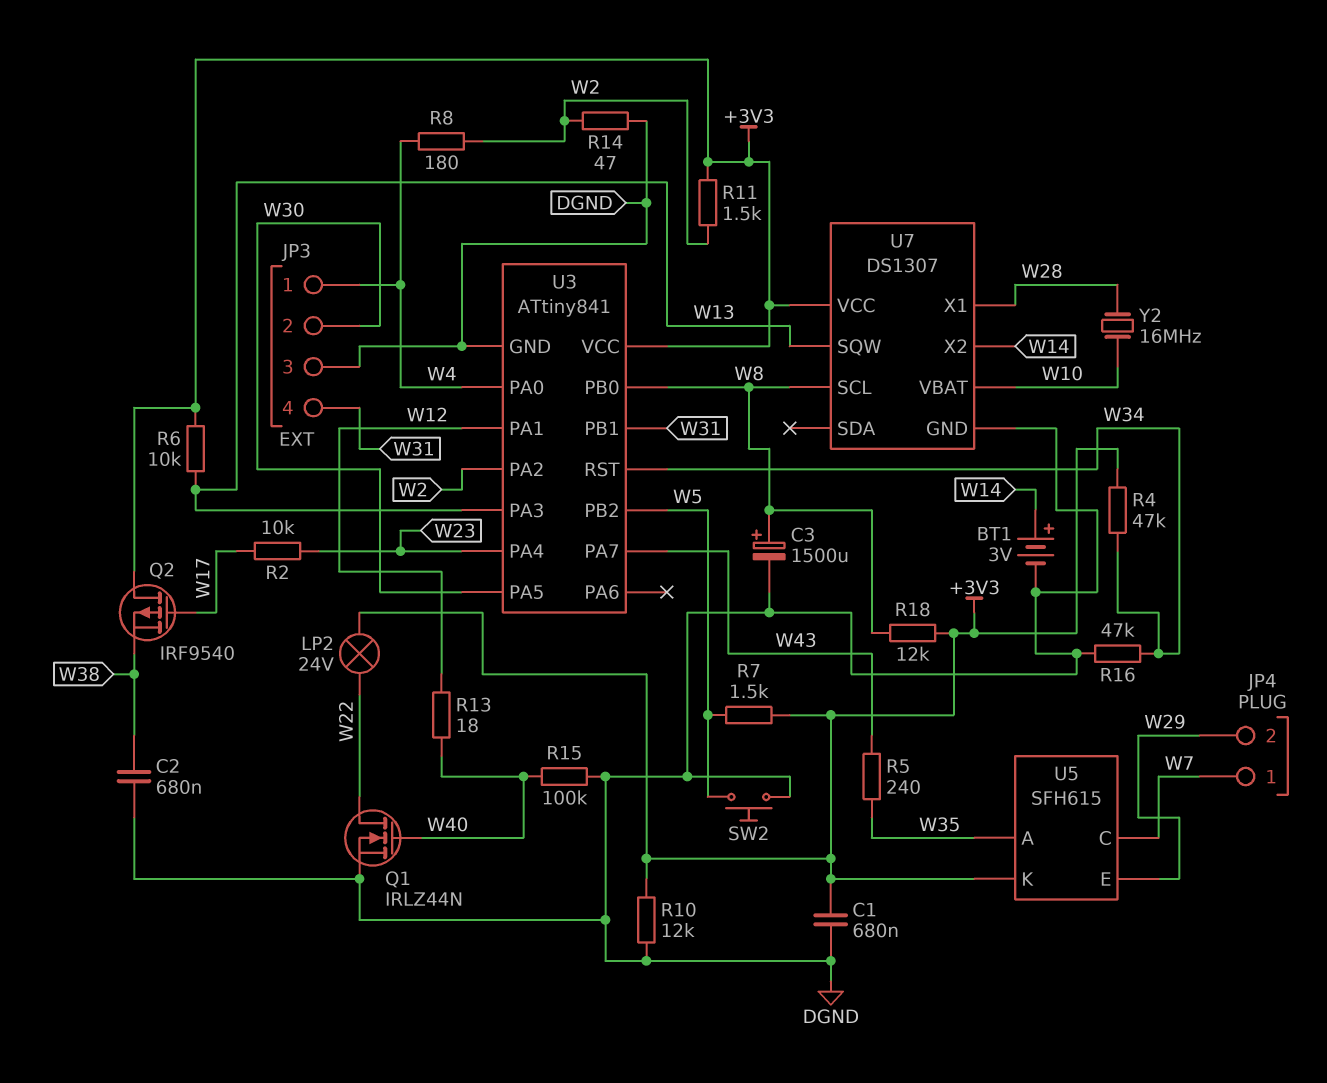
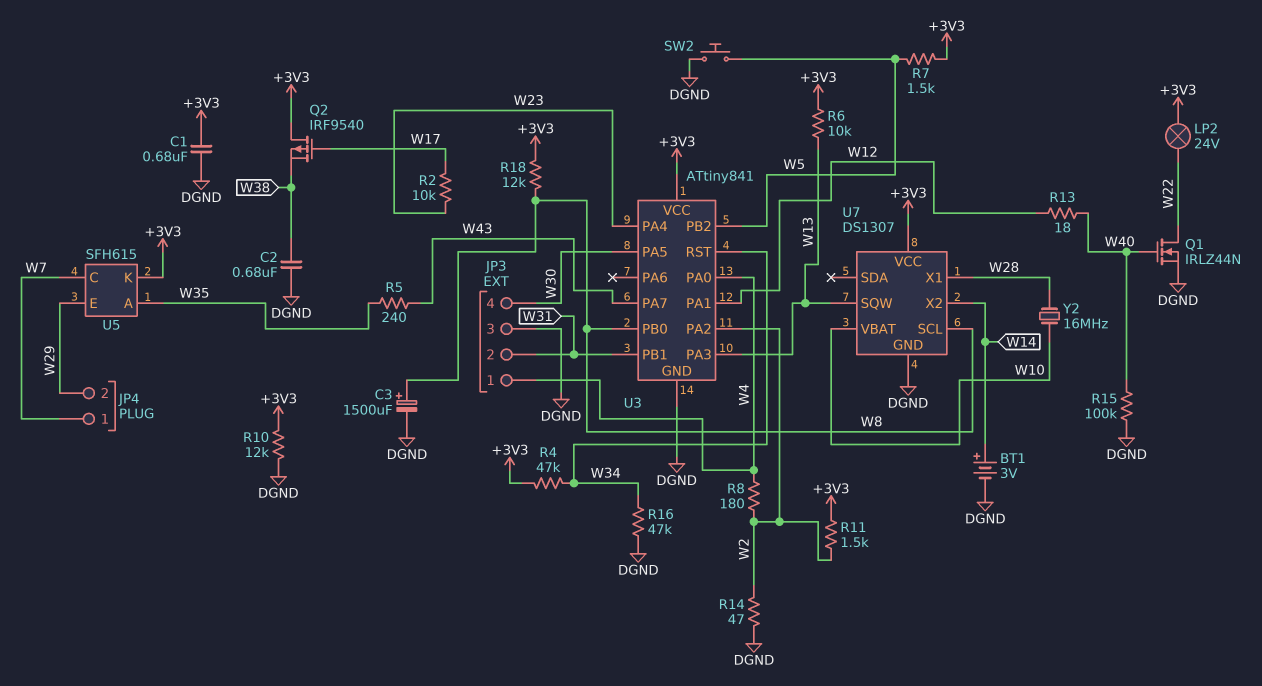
JP3 pin 2: W30 -> W31
JP3 pin 4: W31 -> W30

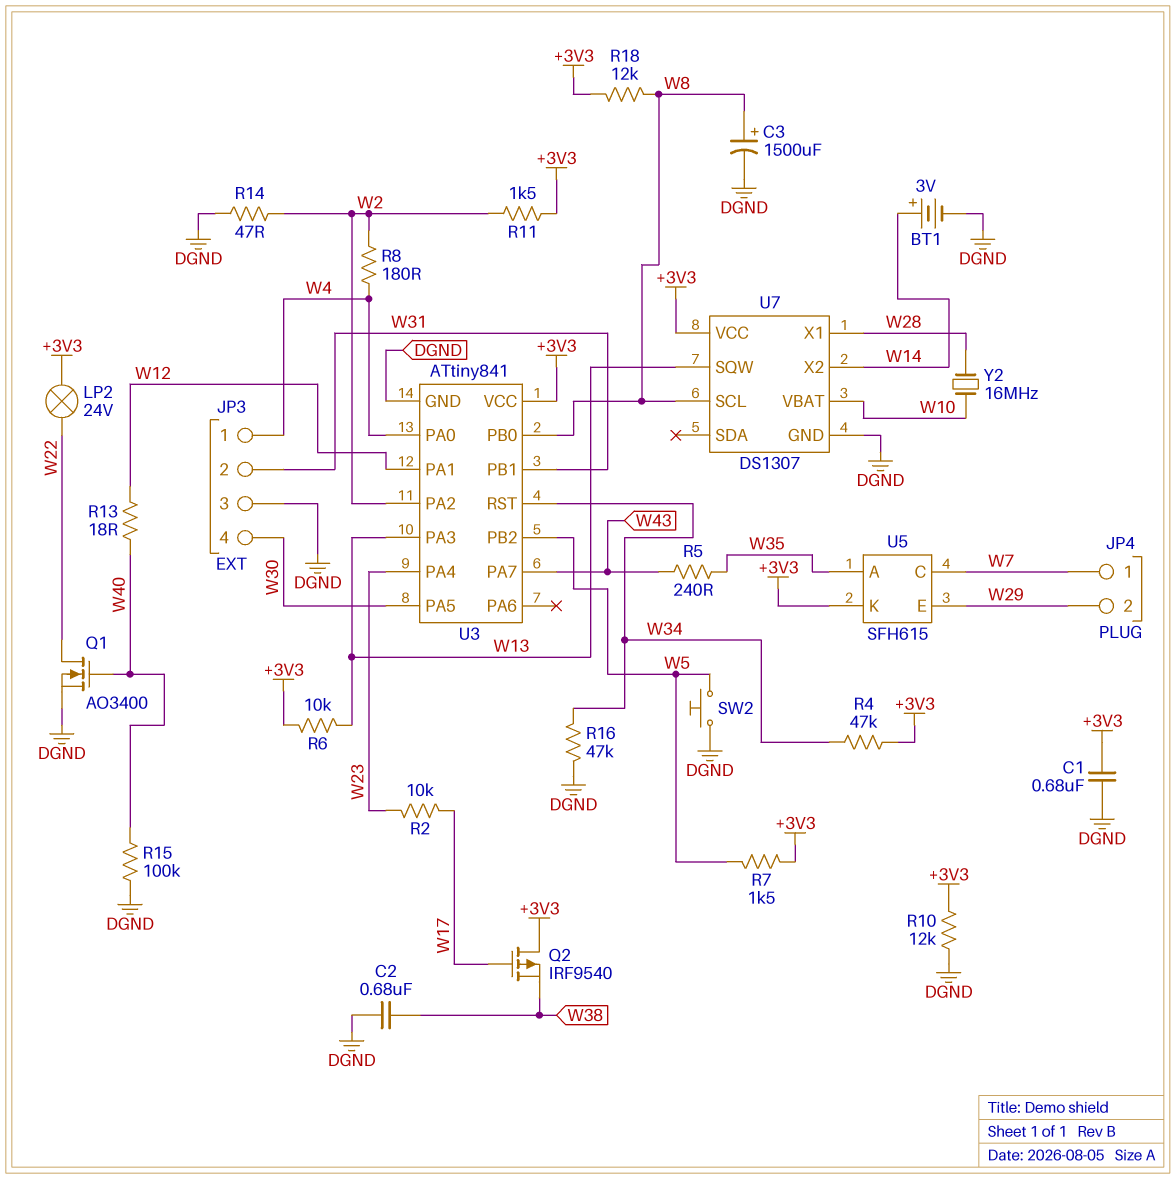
Q1: NMOS IRLZ44N (G W40, D W22, S DGND) -> NMOS AO3400 (G W40, D W22, S DGND)

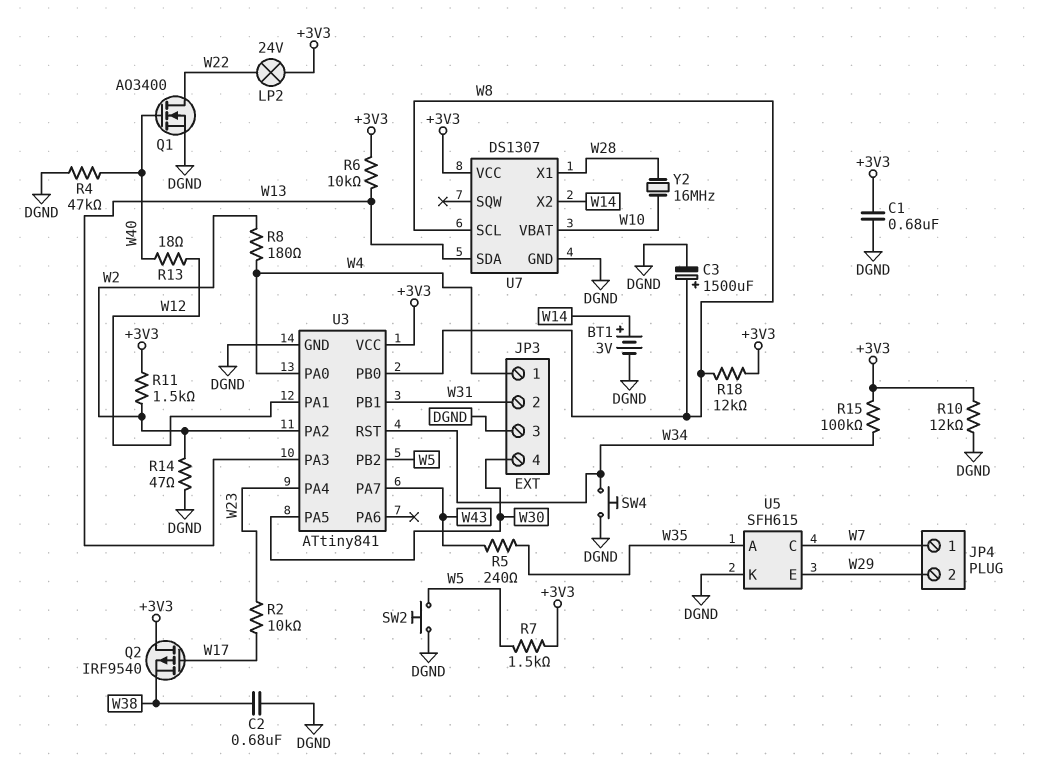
R4: 47k (+3V3, W34) -> 47k (DGND, W40)
R15: 100k (DGND, W40) -> 100k (+3V3, W34)
R16: 47k (DGND, W34) -> none
SW4: none -> button (DGND, W34)
U5 pin K: +3V3 -> DGND
U7 pin SDA: none -> W13
U7 pin SQW: W13 -> none

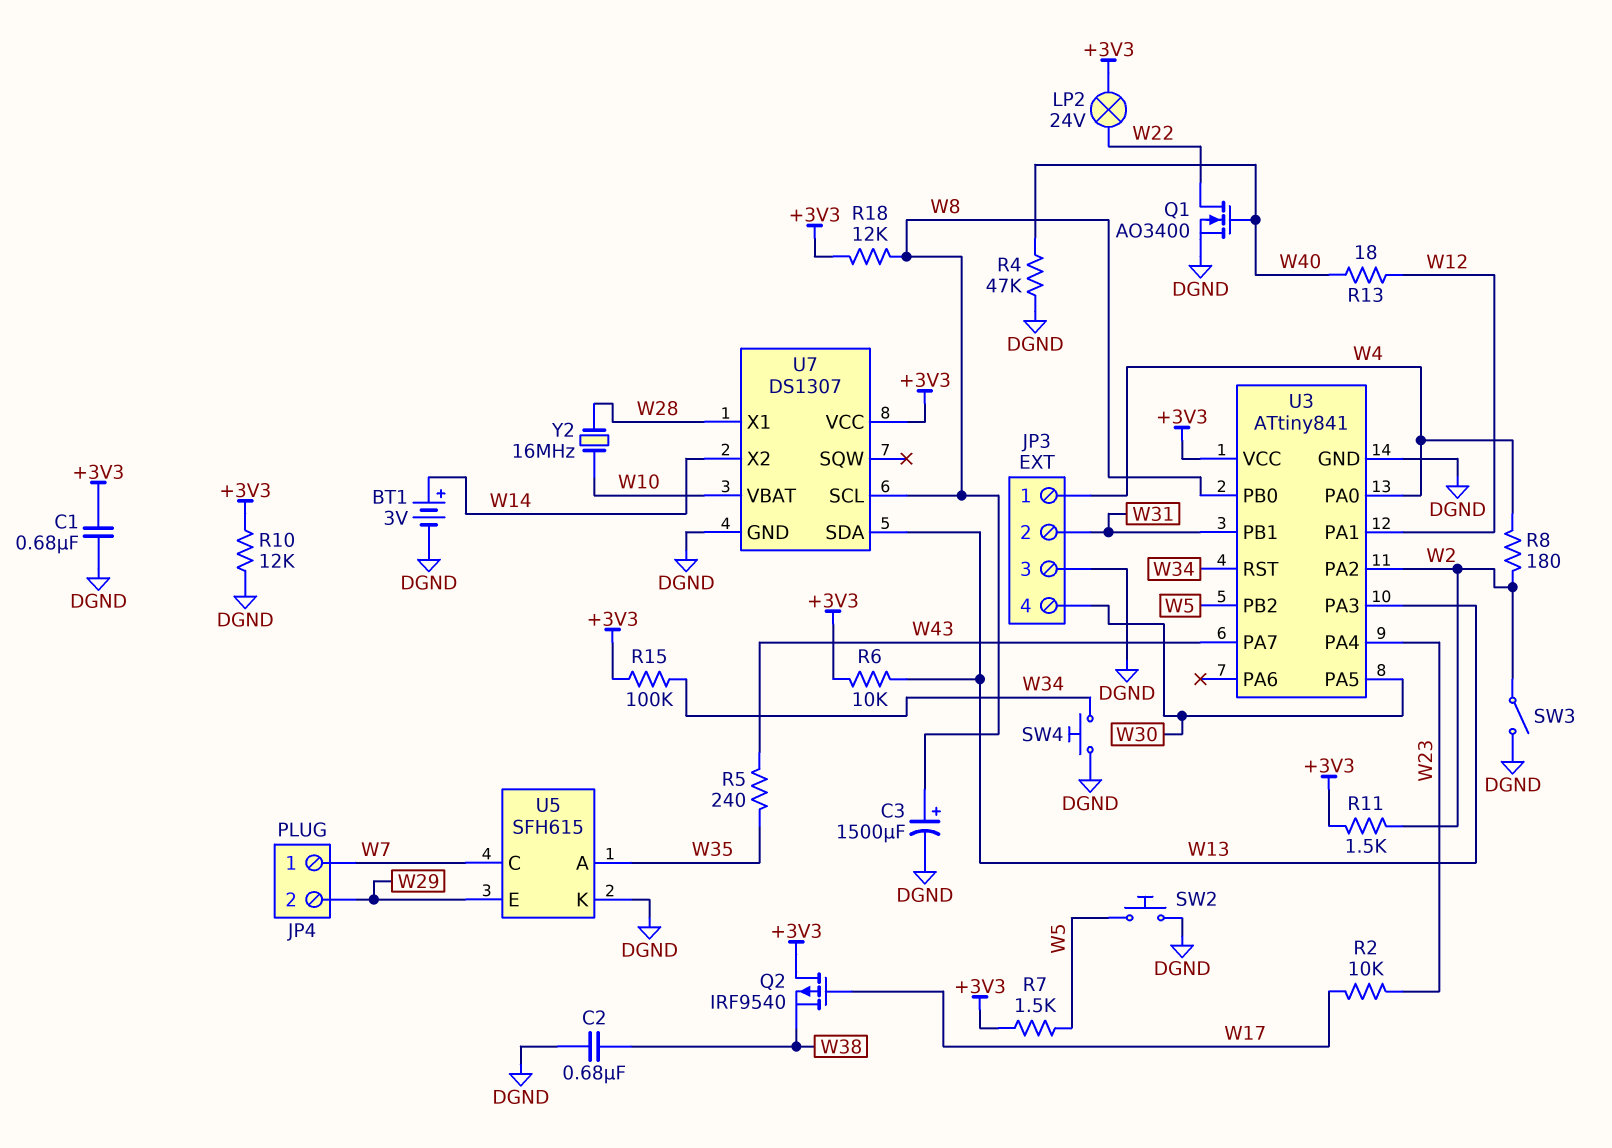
R14: 47 (DGND, W2) -> none
SW3: none -> switch (DGND, W2)

